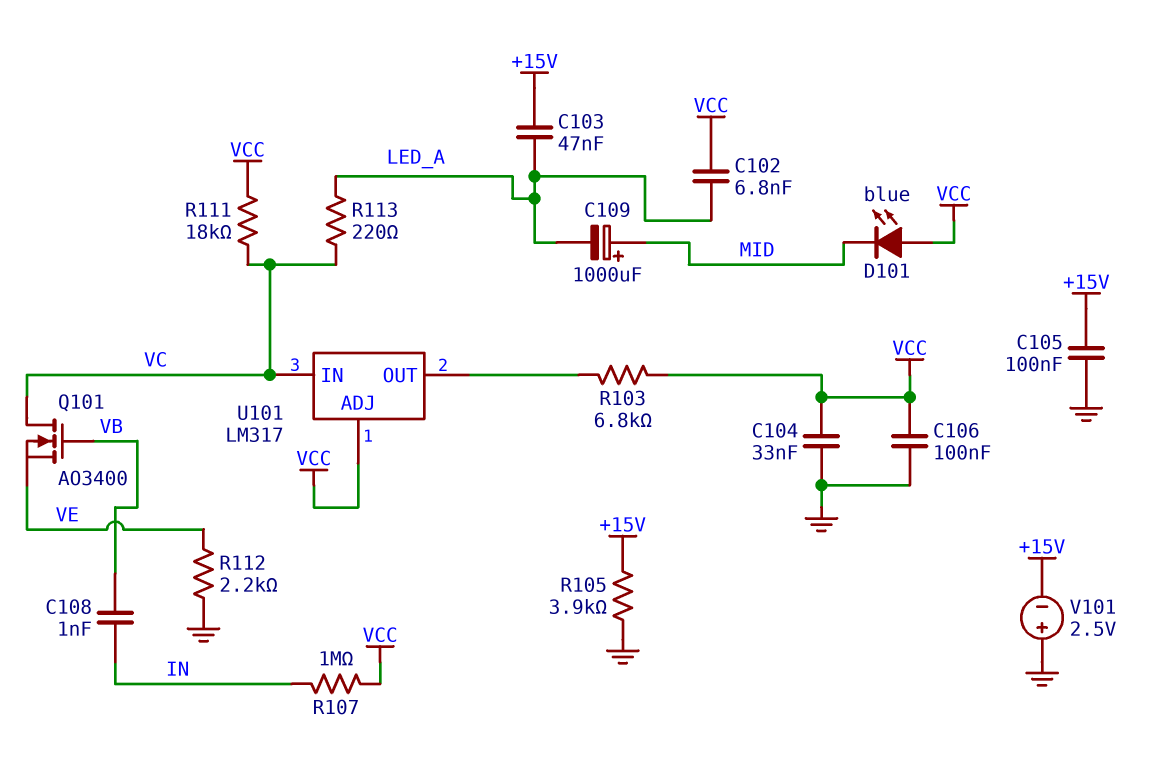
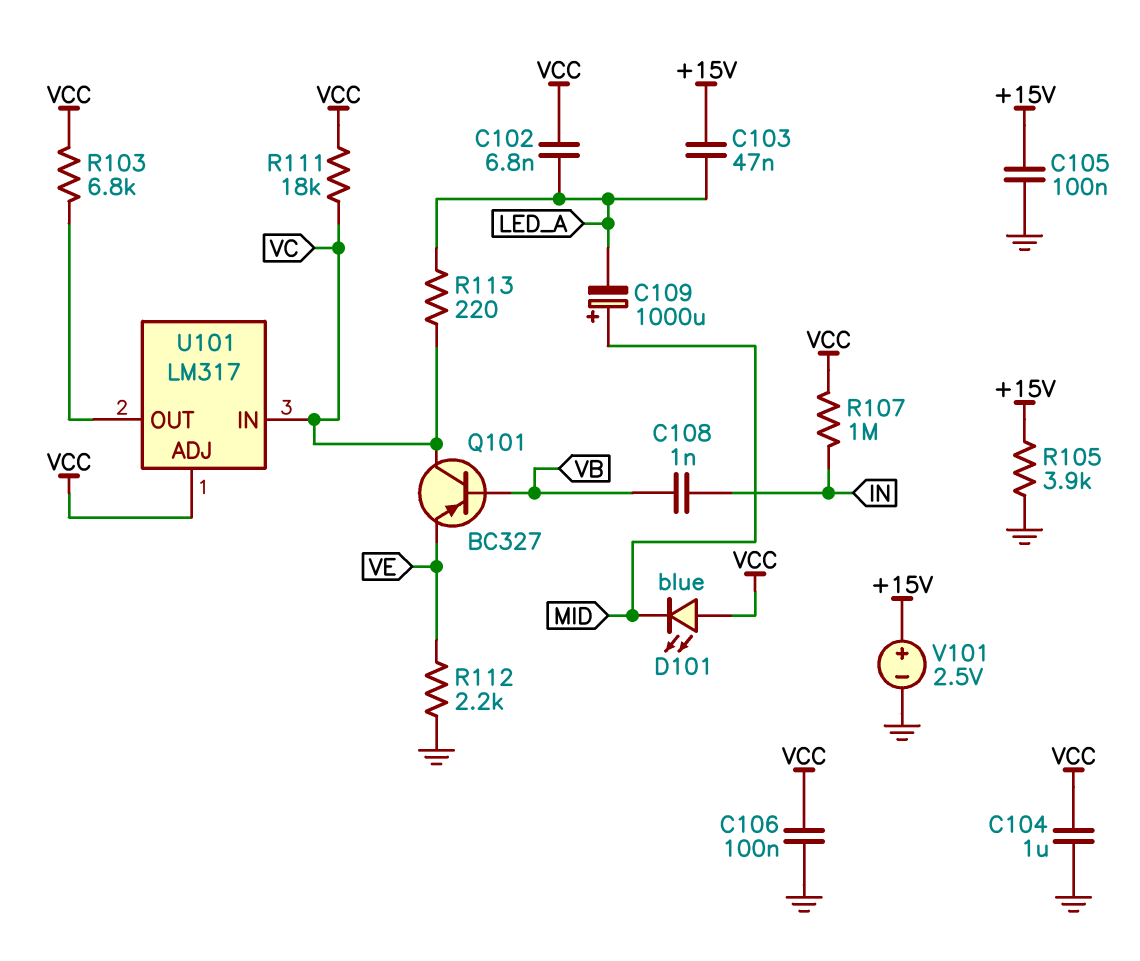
C104: 33nF (GND, VCC) -> 1uF (GND, VCC)
Q101: NMOS AO3400 (G VB, D VC, S VE) -> PNP BC327 (B VB, C VC, E VE)
V101: 2.5V (plus GND, minus +15V) -> 2.5V (plus +15V, minus GND)

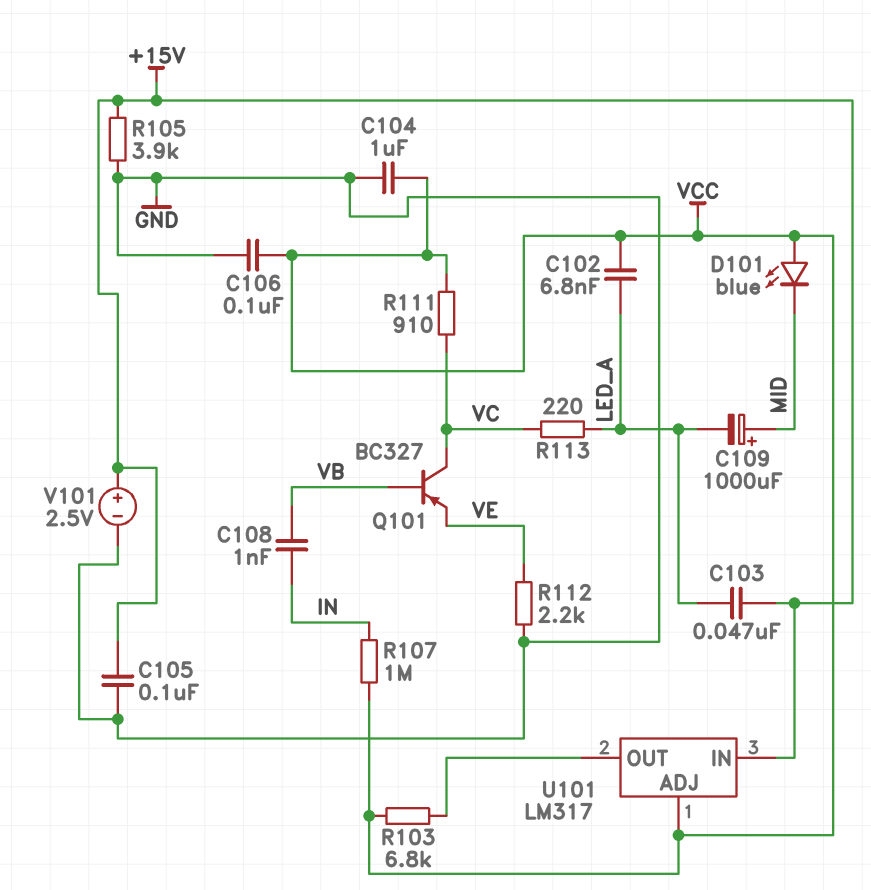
R111: 18k (VC, VCC) -> 910 (VC, VCC)
U101 pin IN: VC -> +15V

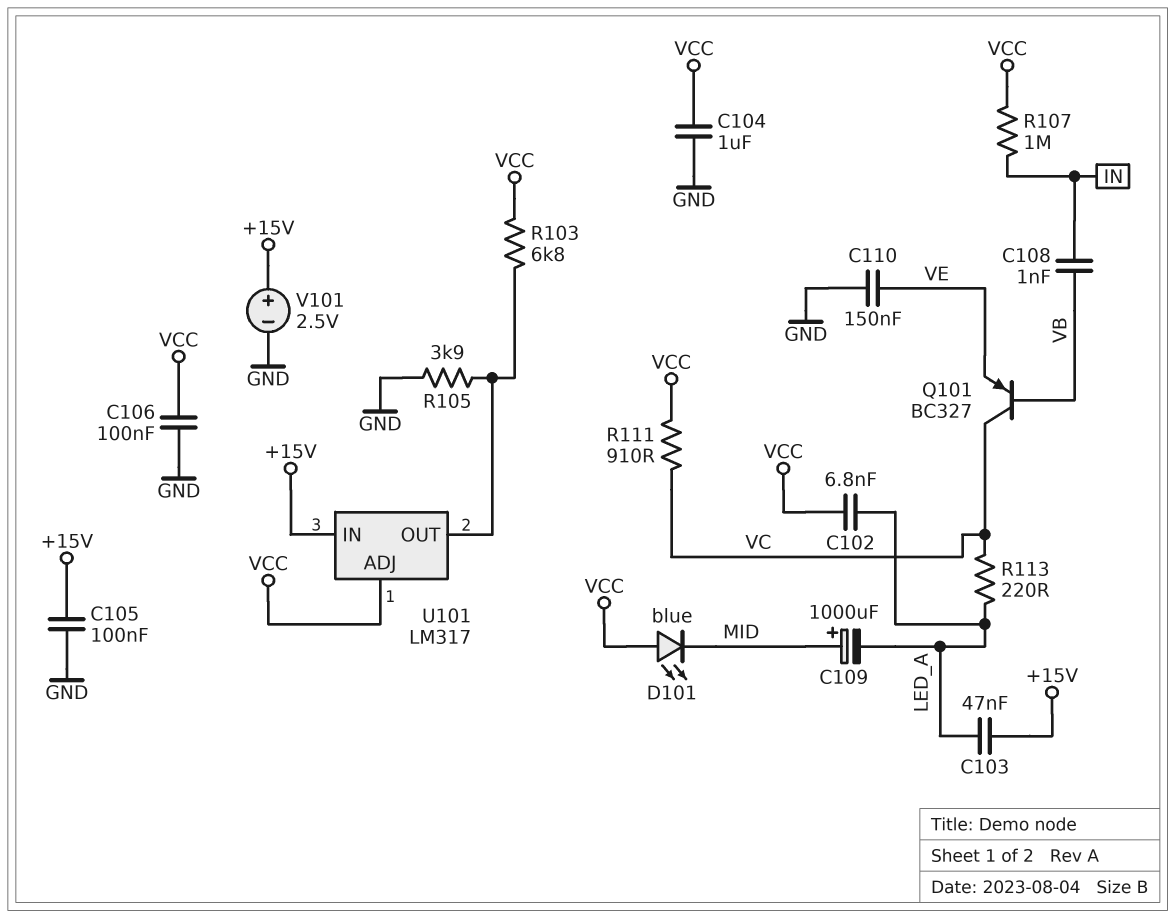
C110: none -> 150nF (GND, VE)
R105: 3.9k (+15V, GND) -> 3.9k (GND, U101/OUT)
R112: 2.2k (GND, VE) -> none

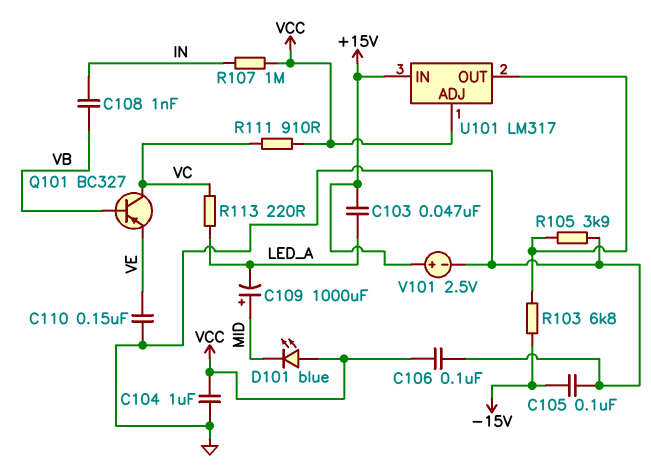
C102: 6.8nF (LED_A, VCC) -> none
C105: 100nF (+15V, GND) -> 100nF (-15V, GND)
R103: 6.8k (U101/OUT, VCC) -> 6.8k (-15V, U101/OUT)

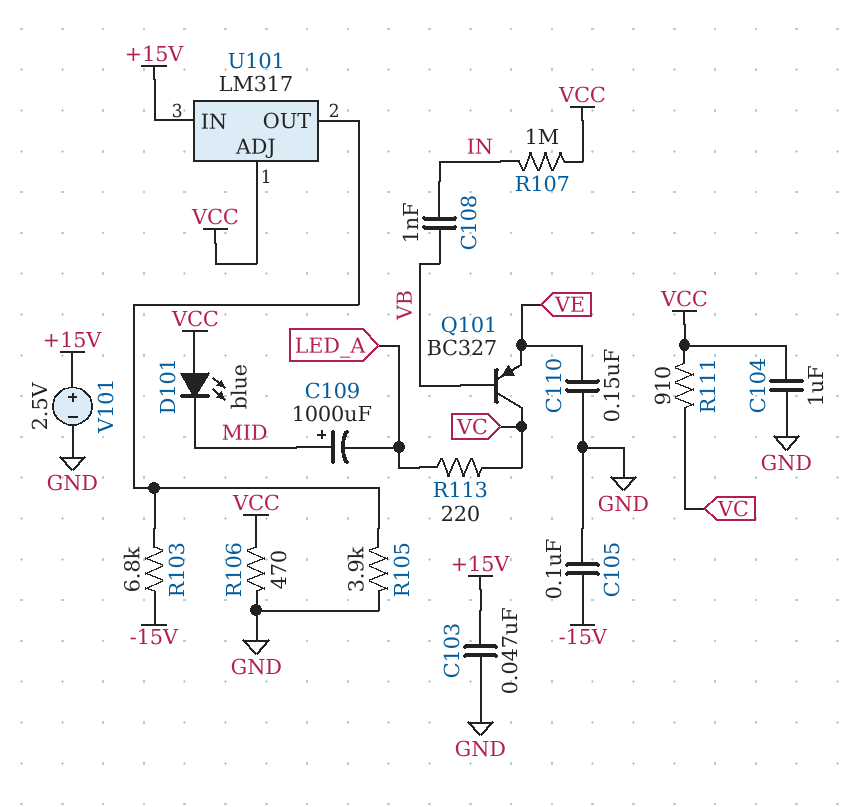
C103: 47nF (+15V, LED_A) -> 47nF (+15V, GND)
C106: 100nF (GND, VCC) -> none
R106: none -> 470 (GND, VCC)

